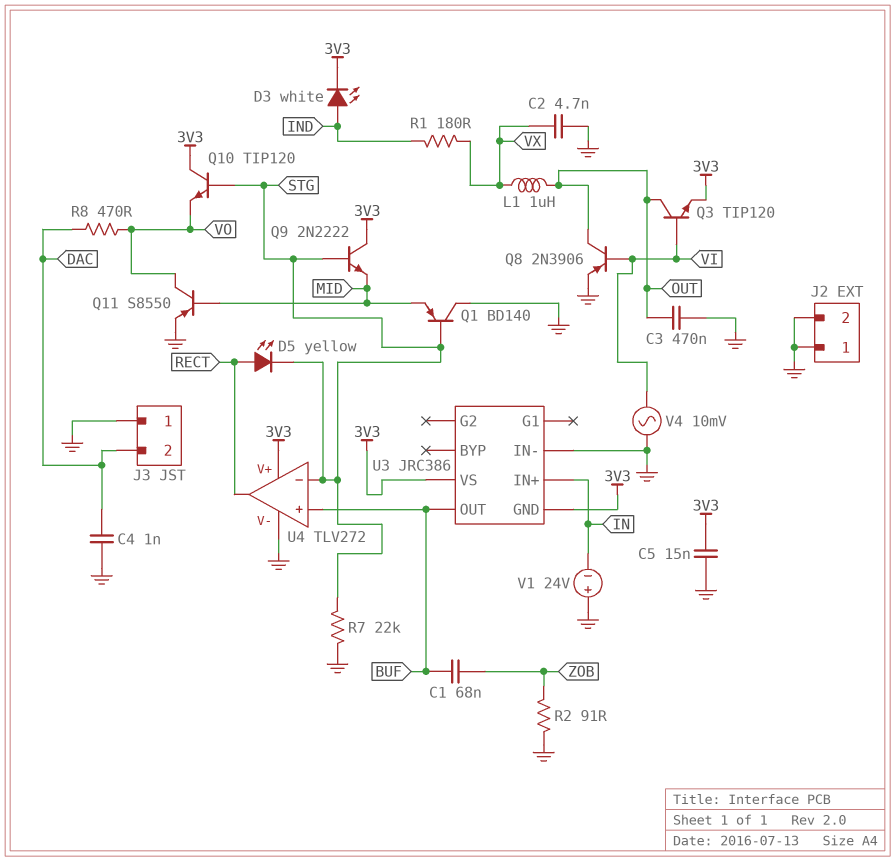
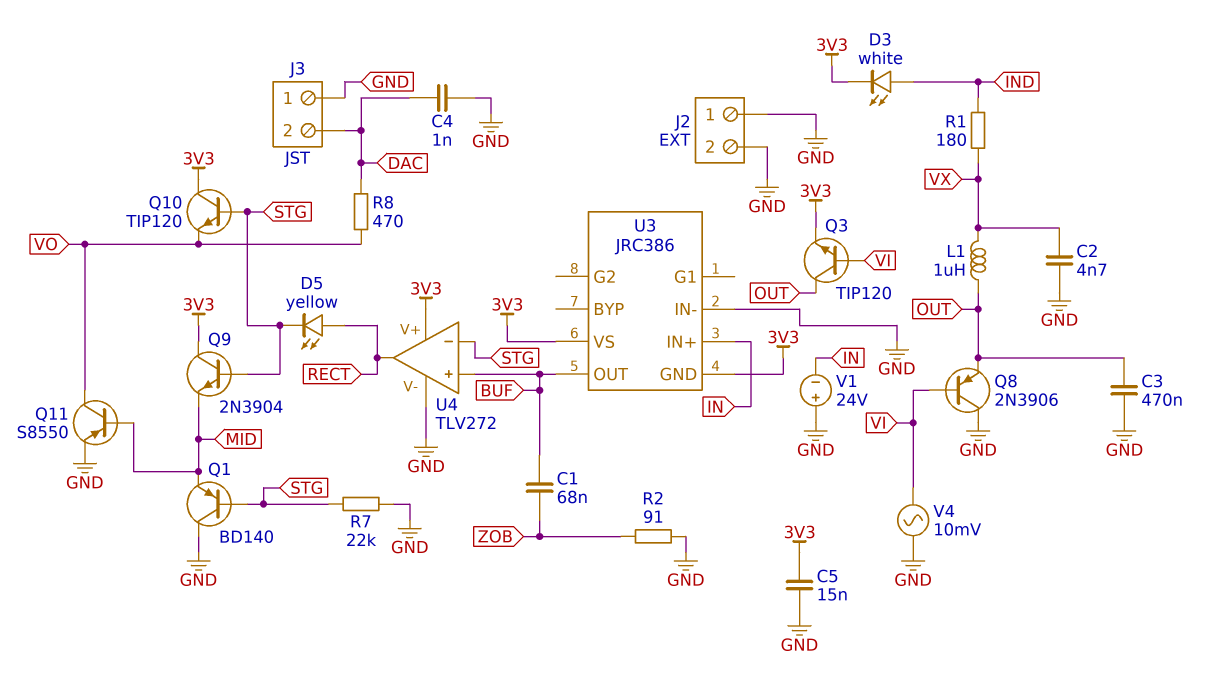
Q8: PNP 2N3906 (B VI, C OUT, E GND) -> PNP 2N3906 (B VI, C GND, E OUT)
Q9: NPN 2N2222 (B STG, C 3V3, E MID) -> NPN 2N3904 (B STG, C 3V3, E MID)

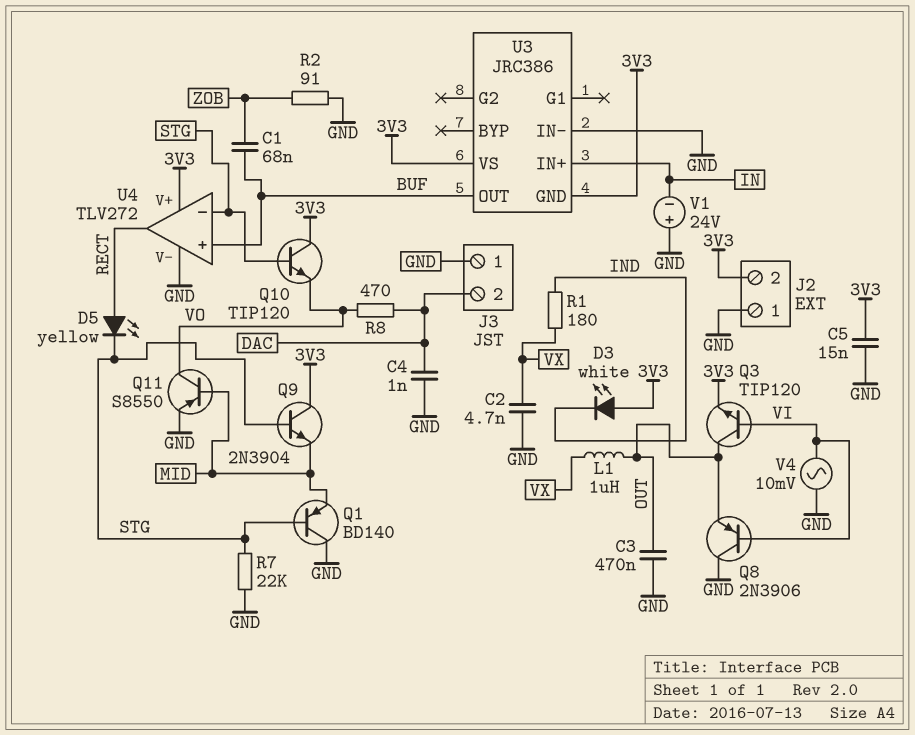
D3: LED white (A IND, K 3V3) -> LED white (A 3V3, K IND)
J2 pin 2: GND -> 3V3

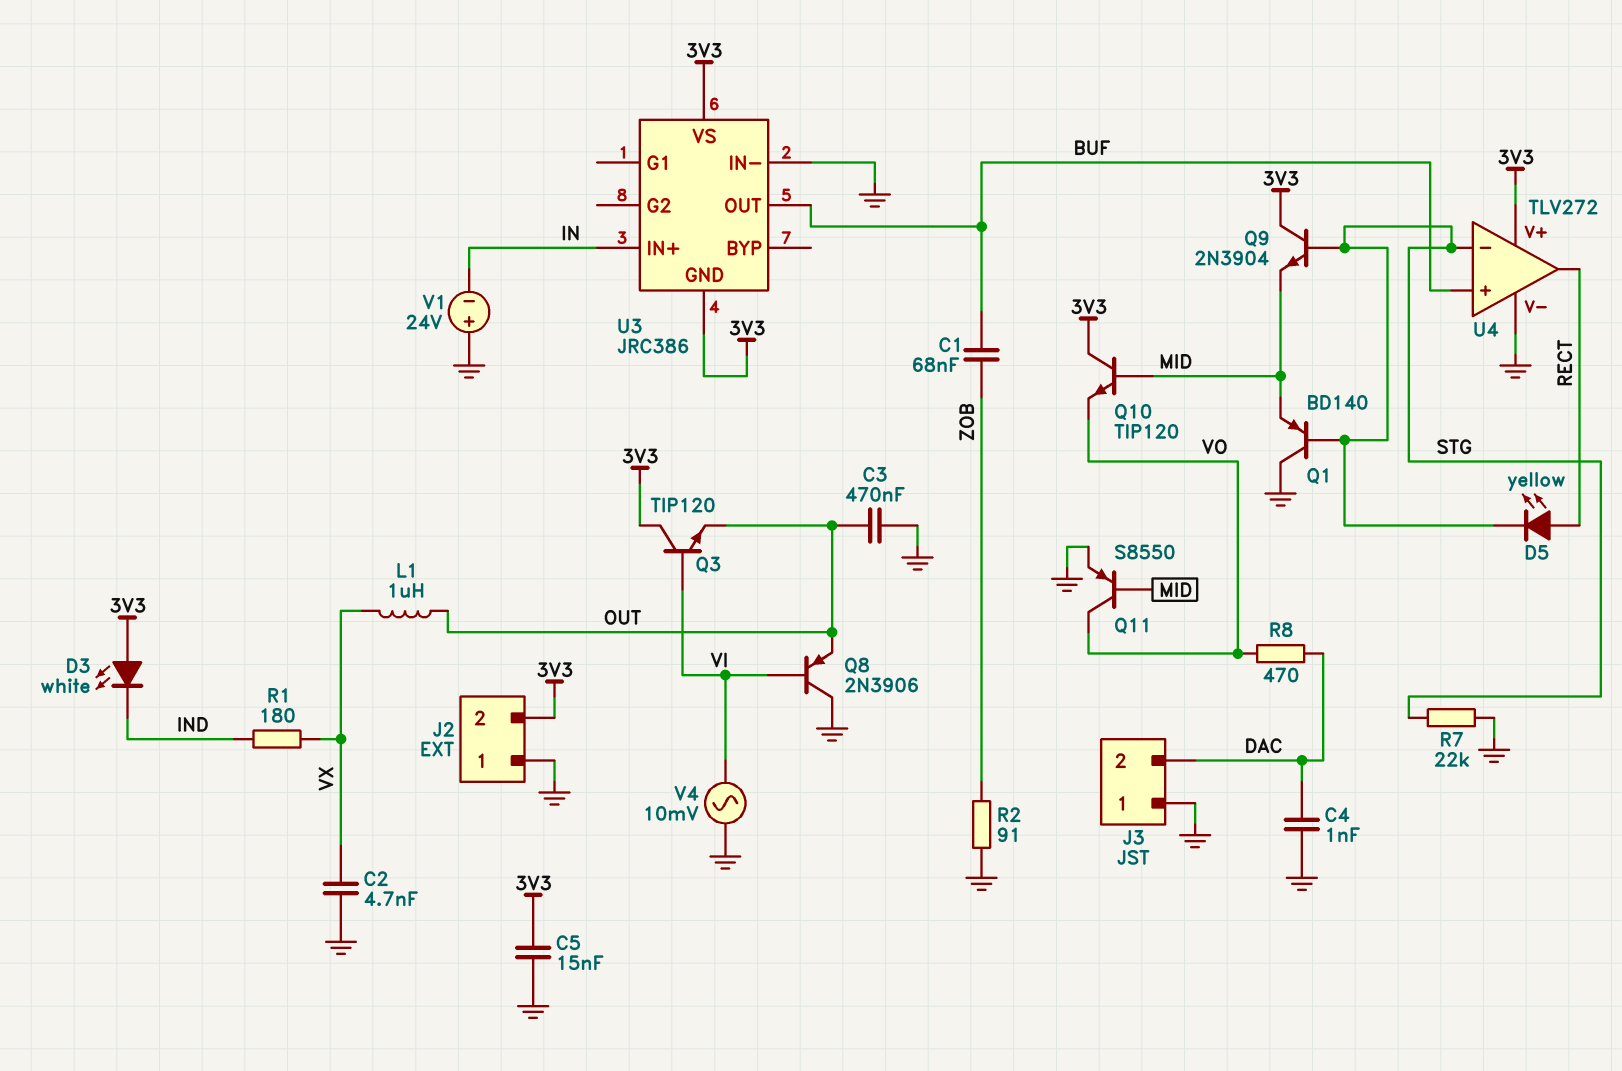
Q3: NPN TIP120 (B VI, C OUT, E 3V3) -> NPN TIP120 (B VI, C 3V3, E OUT)
Q10: NPN TIP120 (B STG, C 3V3, E VO) -> NPN TIP120 (B MID, C 3V3, E VO)

